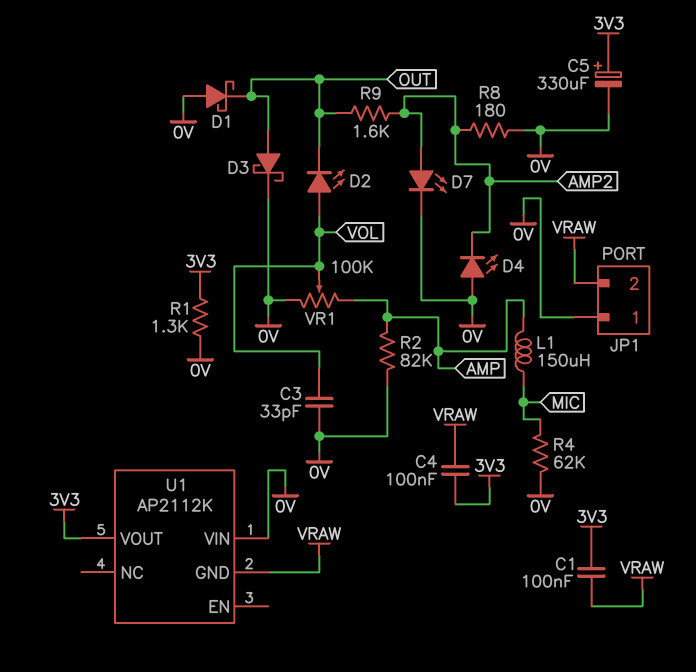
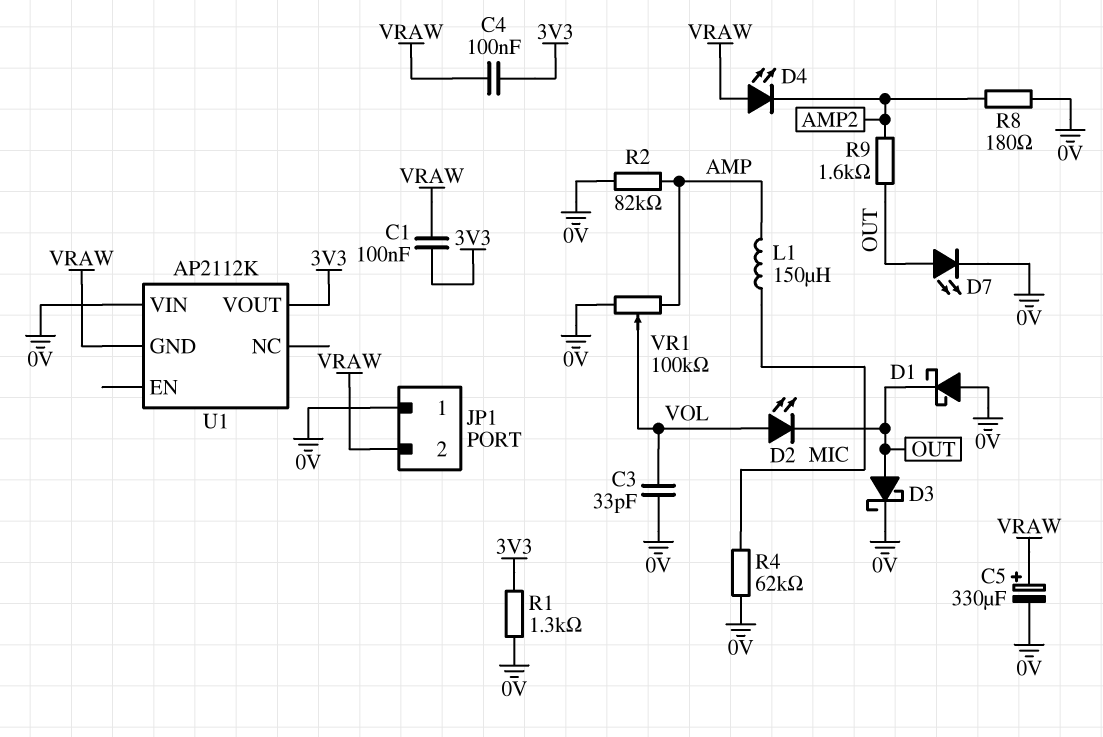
C5: 330uF (plus 3V3, minus 0V) -> 330uF (plus VRAW, minus 0V)
D4: LED (A 0V, K AMP2) -> LED (A VRAW, K AMP2)
D7: LED (A AMP2, K 0V) -> LED (A OUT, K 0V)

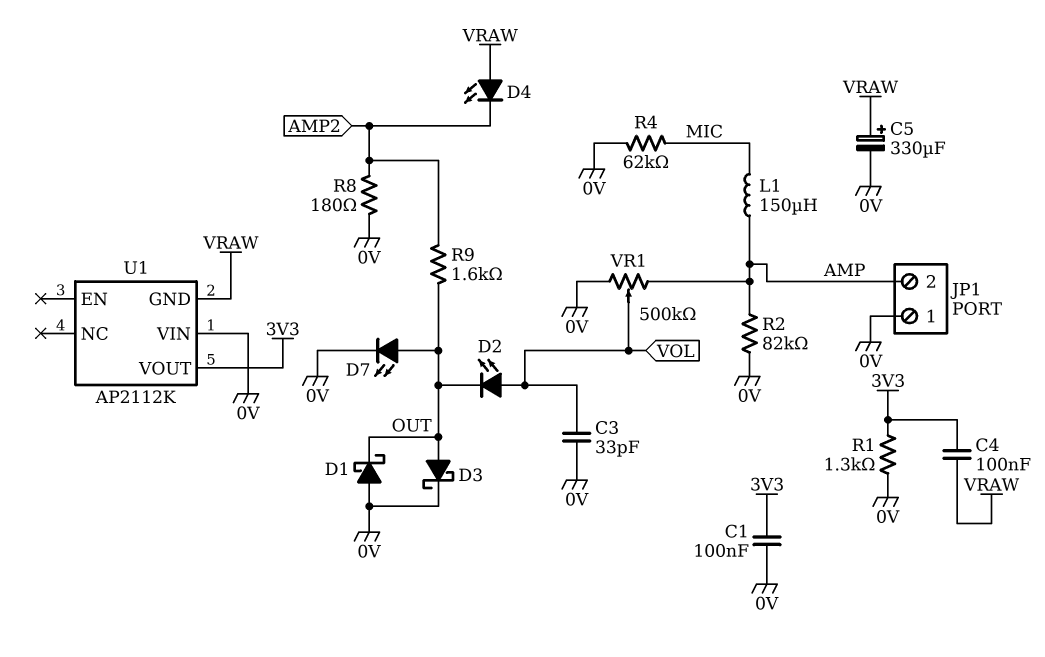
C1: 100nF (3V3, VRAW) -> 100nF (0V, 3V3)
JP1 pin 2: VRAW -> AMP
VR1: 100k (0V, AMP, wiper VOL) -> 500k (0V, AMP, wiper VOL)

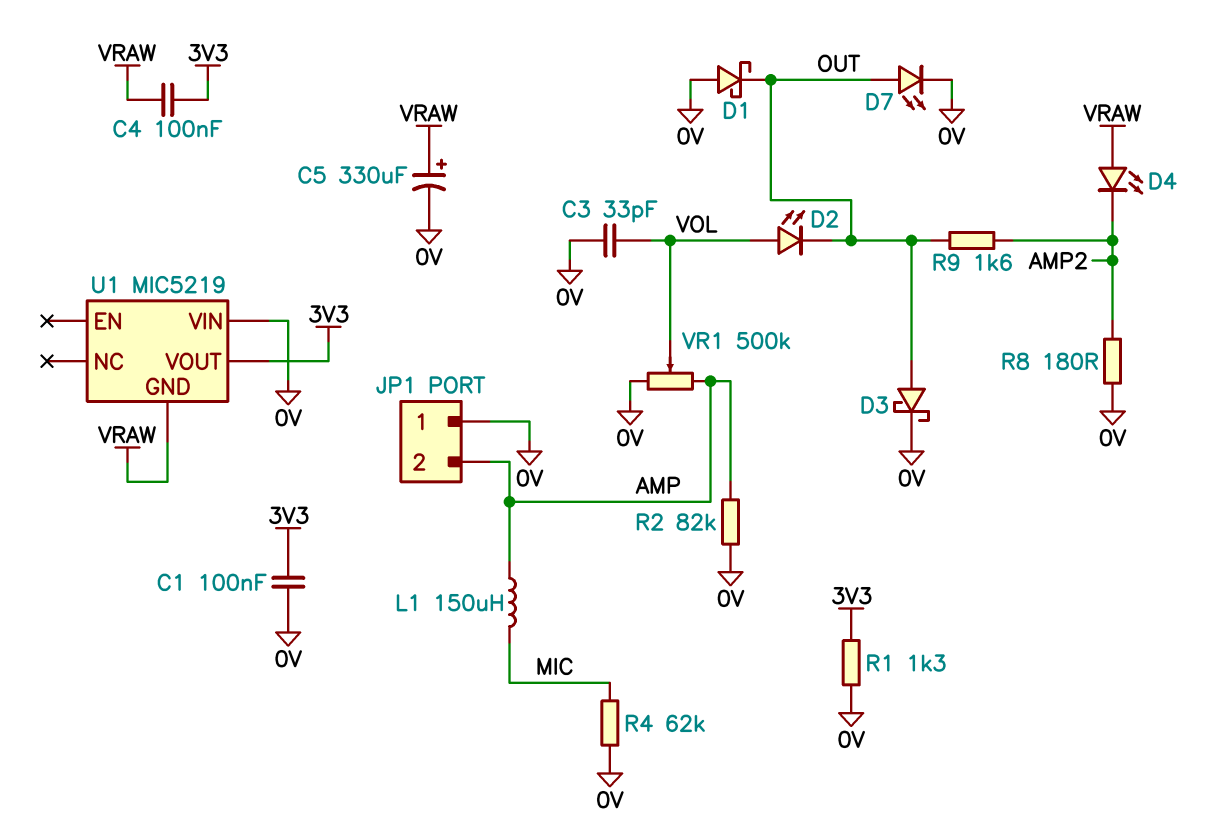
U1: AP2112K -> MIC5219

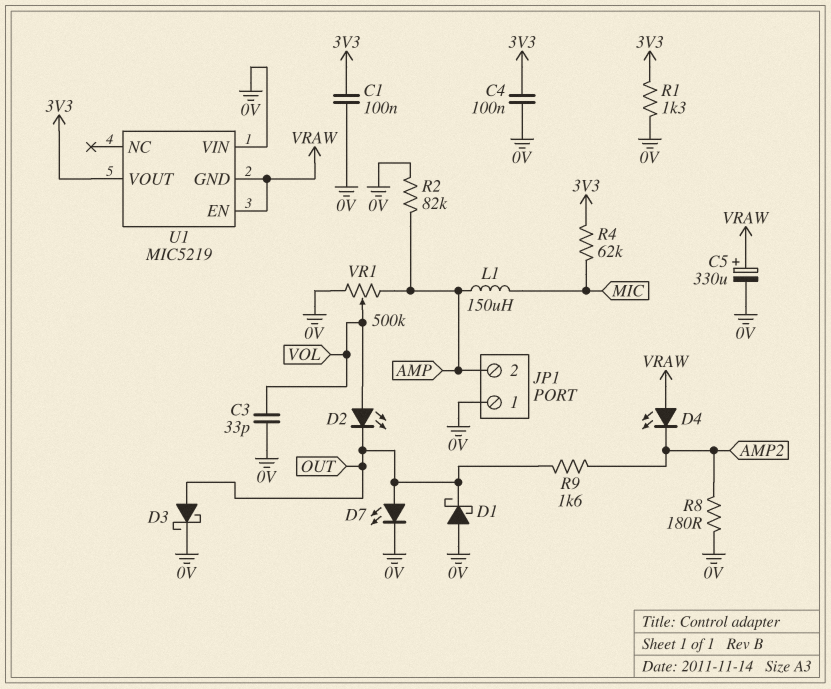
C4: 100nF (3V3, VRAW) -> 100nF (0V, 3V3)
R4: 62k (0V, MIC) -> 62k (3V3, MIC)
U1 pin EN: none -> VRAW

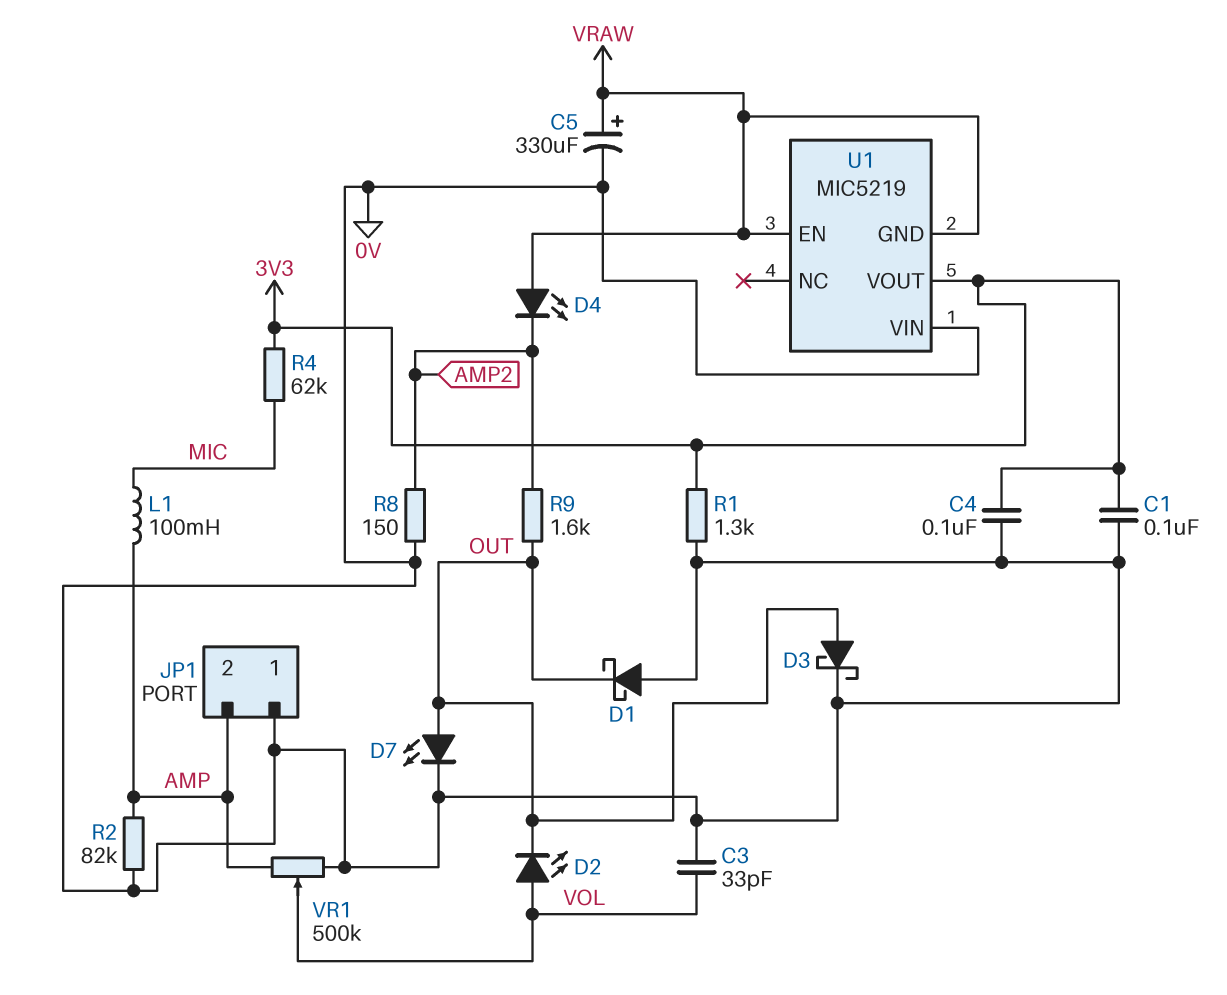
L1: 150uH (AMP, MIC) -> 100mH (AMP, MIC)
R8: 180 (0V, AMP2) -> 150 (0V, AMP2)

